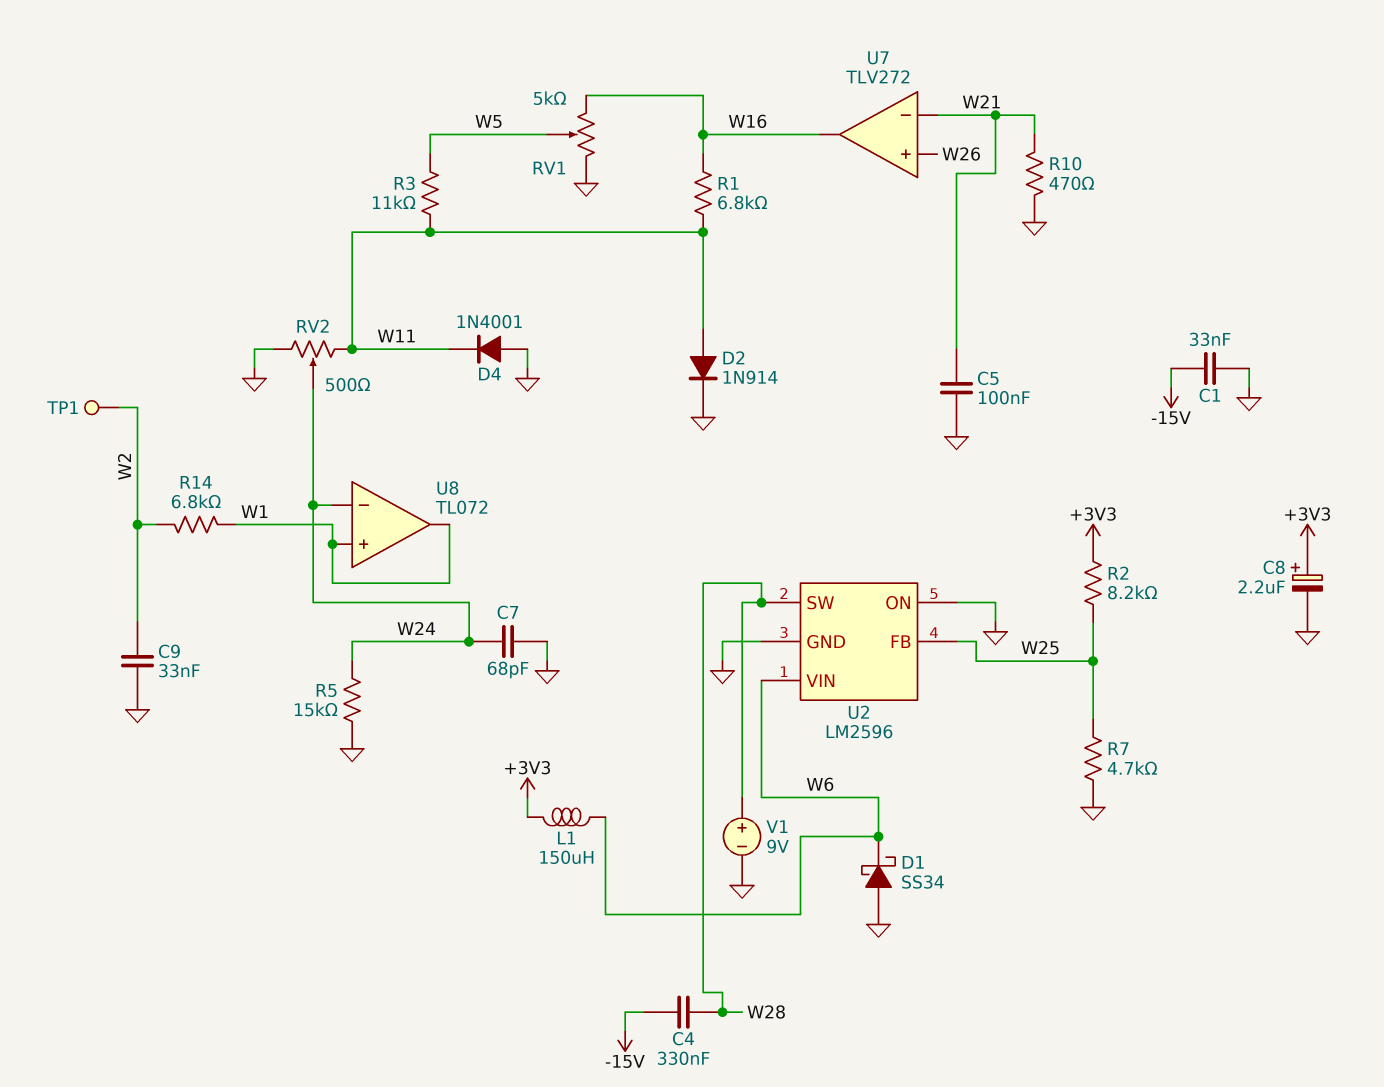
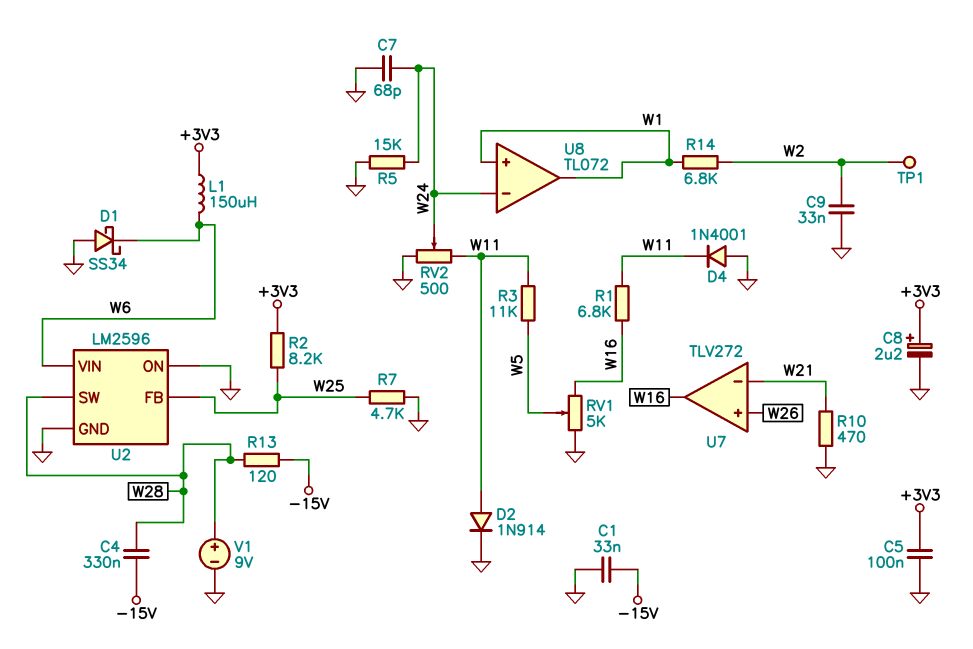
C5: 100nF (GND, W21) -> 100nF (+3V3, GND)
R13: none -> 120 (-15V, W28)

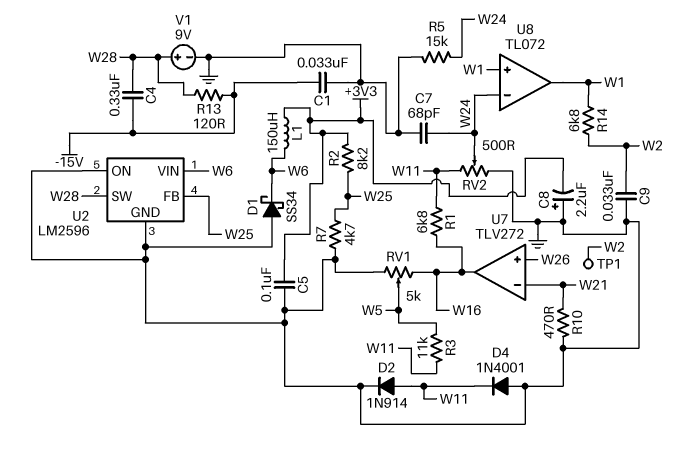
C8: 2.2uF (plus +3V3, minus GND) -> 2.2uF (plus GND, minus +3V3)

